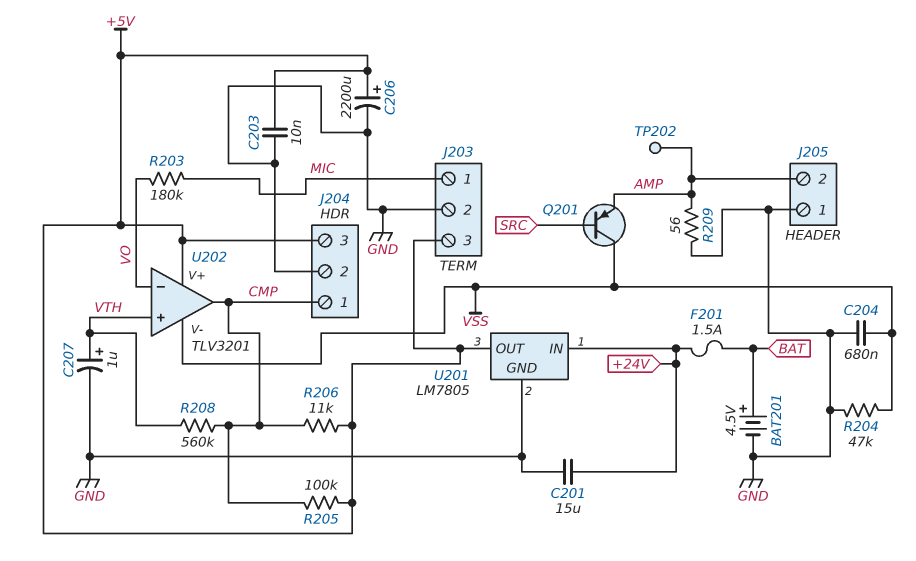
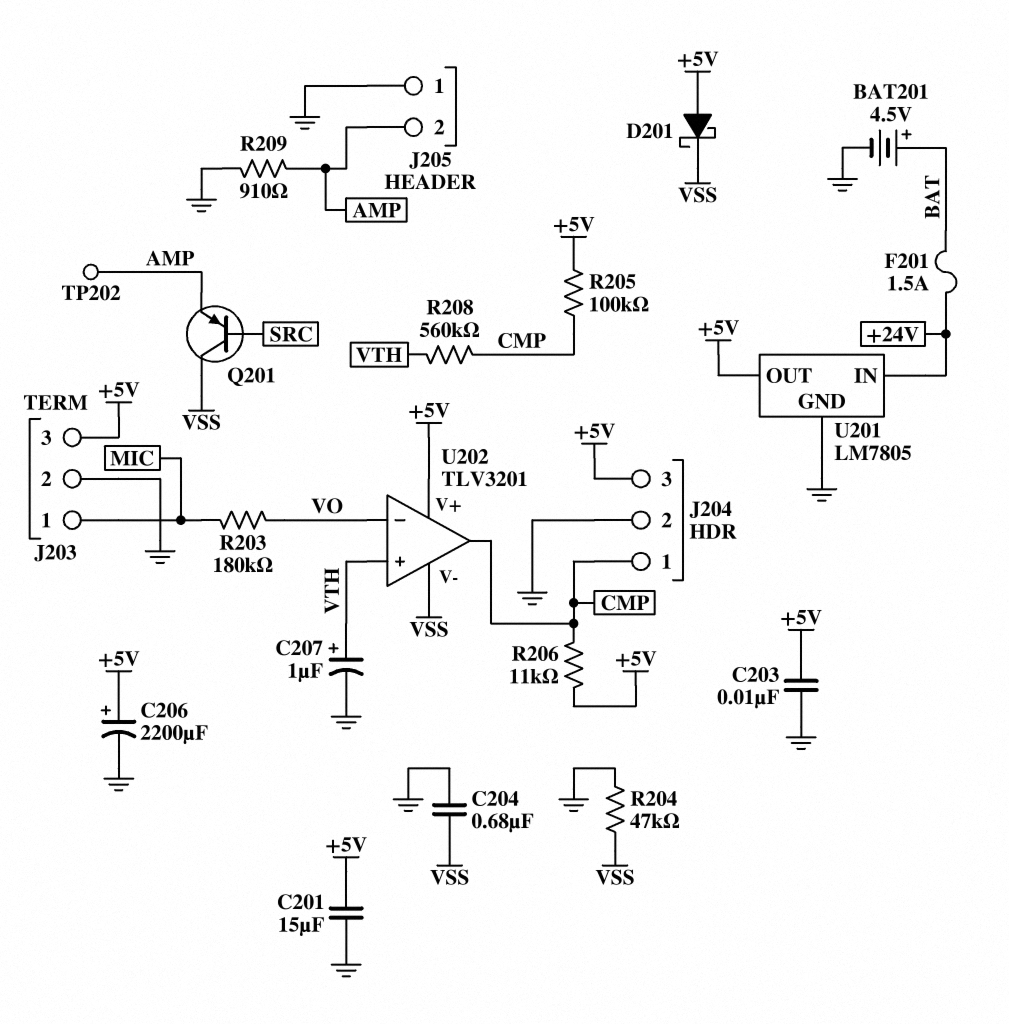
C201: 15uF (+24V, GND) -> 15uF (+5V, GND)
D201: none -> schottky (A +5V, K VSS)
R209: 56 (AMP, GND) -> 910 (AMP, GND)

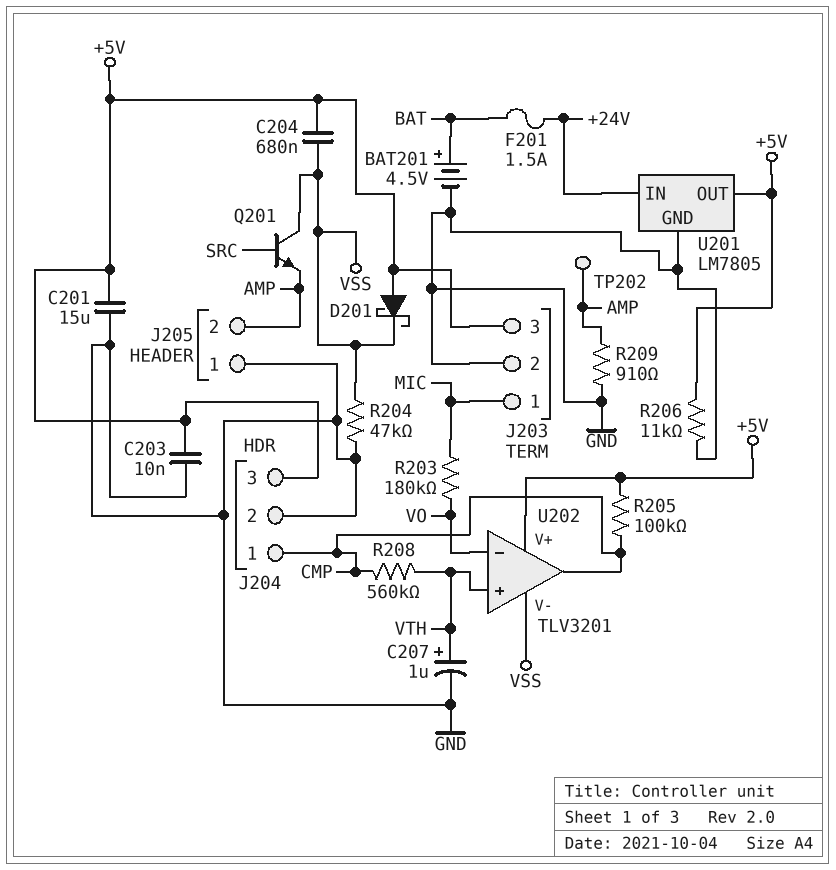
C204: 680nF (GND, VSS) -> 680nF (+5V, VSS)
C206: 2200uF (plus +5V, minus GND) -> none
Q201: PNP (B SRC, C VSS, E AMP) -> NPN (B SRC, C VSS, E AMP)
R206: 11k (+5V, CMP) -> 11k (+5V, GND)

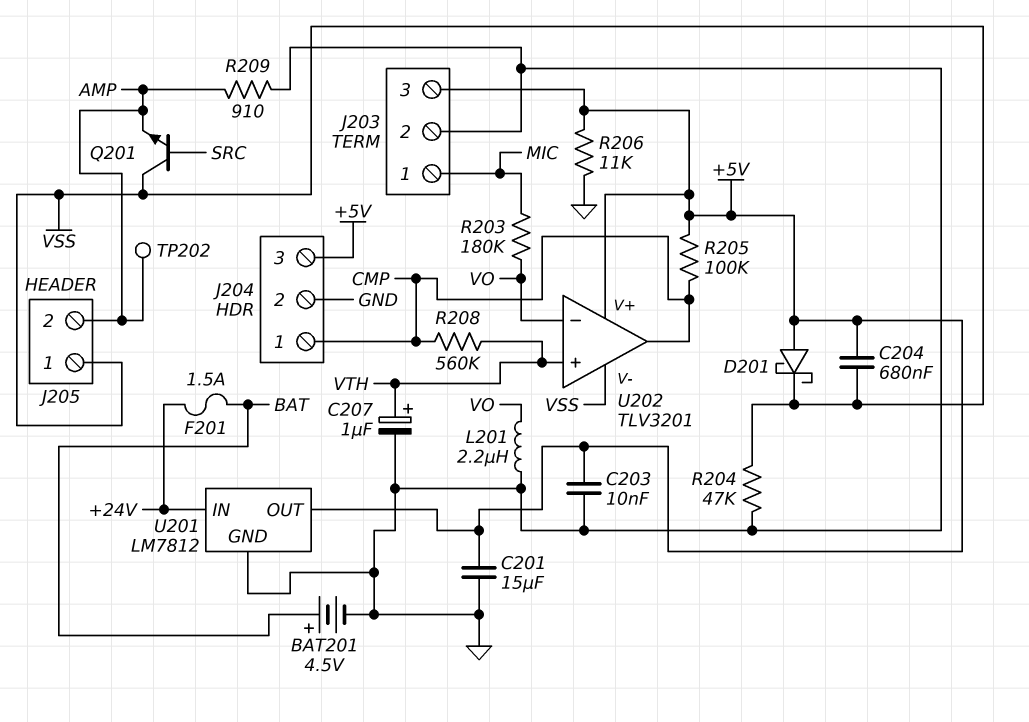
J205 pin 1: GND -> VSS
L201: none -> 2.2uH (GND, VO)
U201: LM7805 -> LM7812

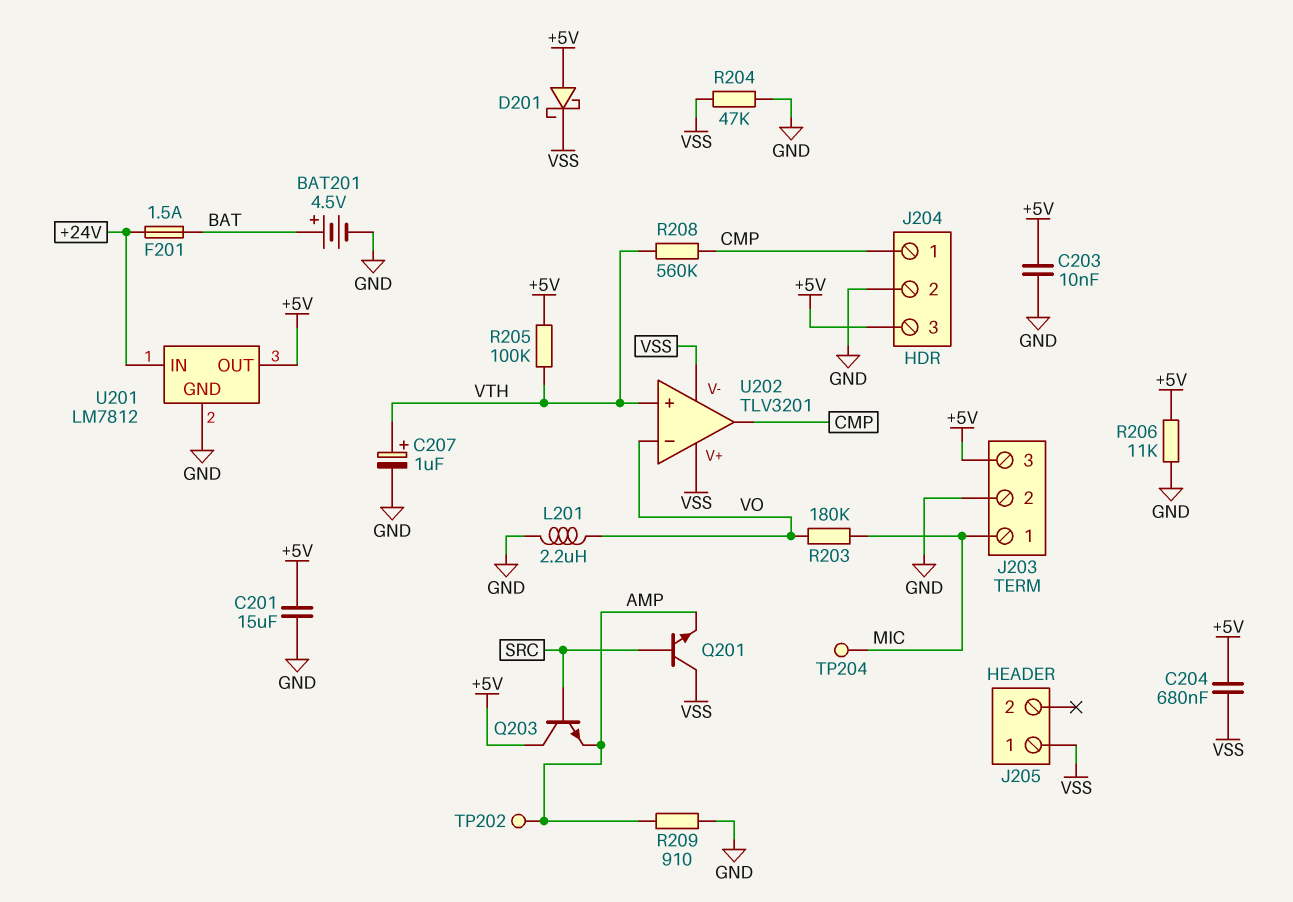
J205 pin 2: AMP -> none
Q203: none -> NPN (B SRC, C +5V, E AMP)
R205: 100k (+5V, CMP) -> 100k (+5V, VTH)
TP204: none -> test point (MIC)
U202 pin V+: +5V -> VSS

